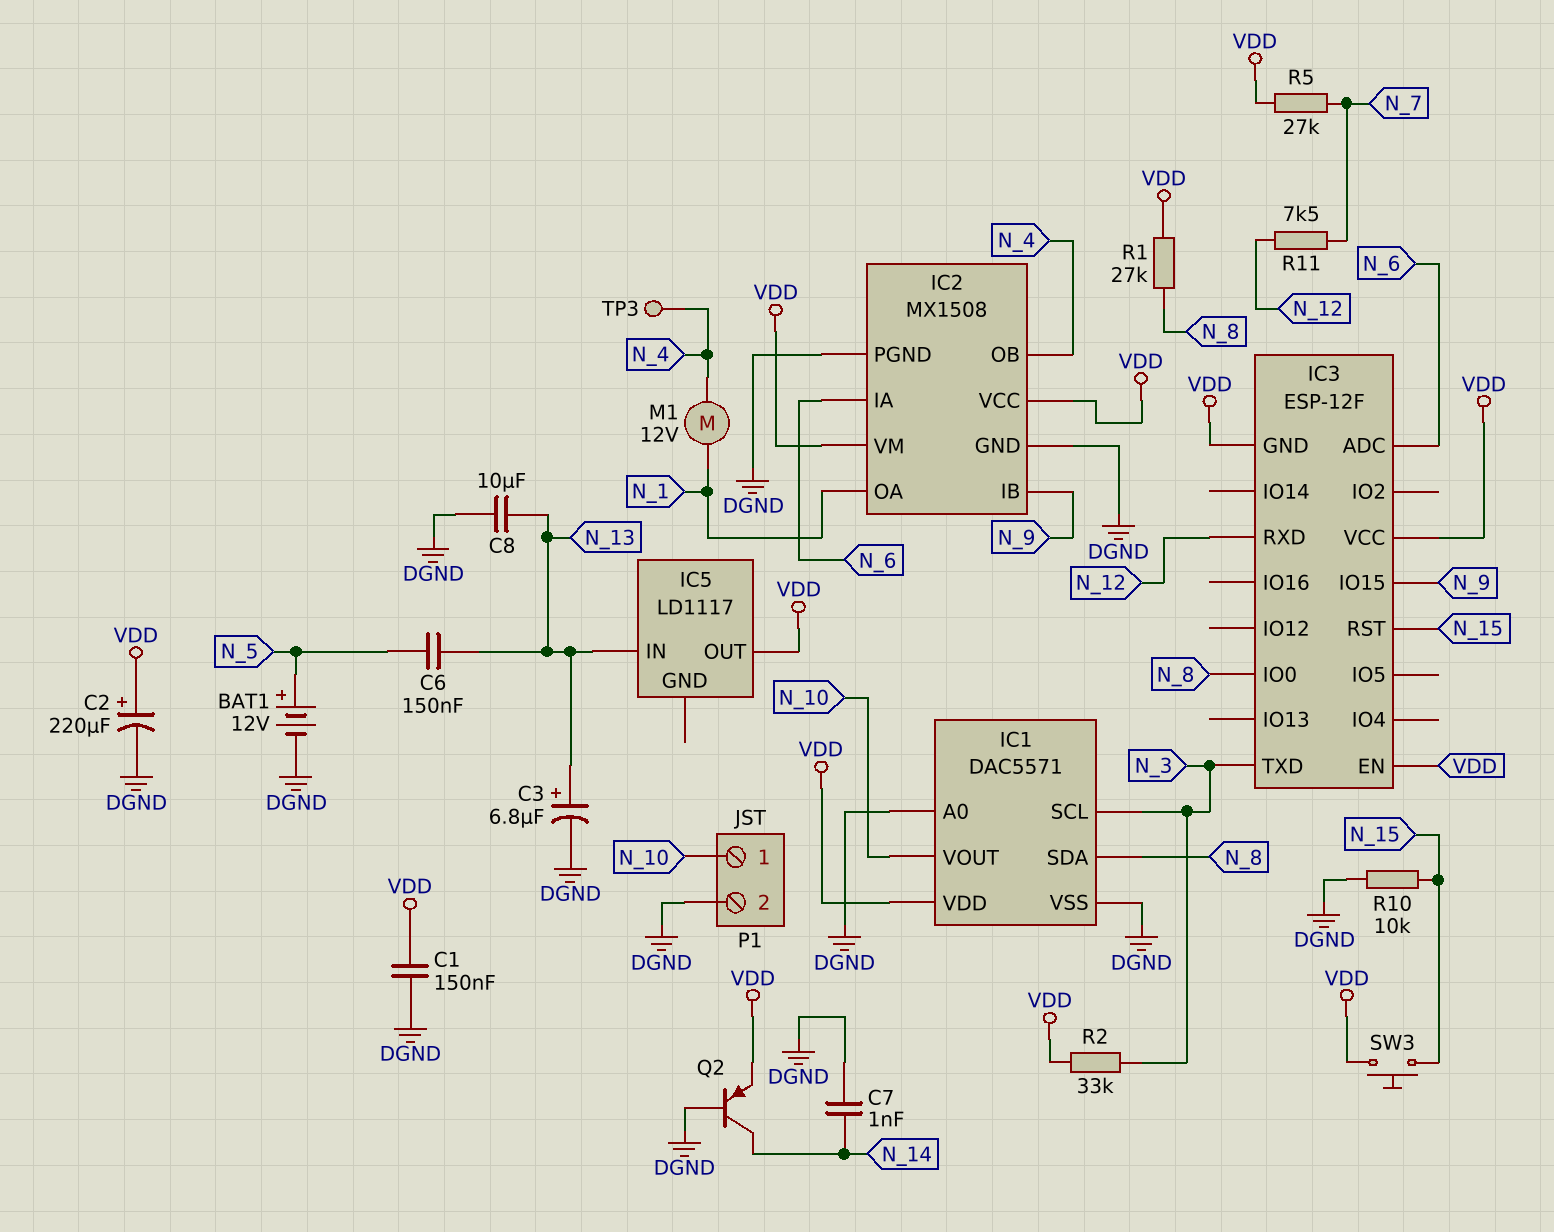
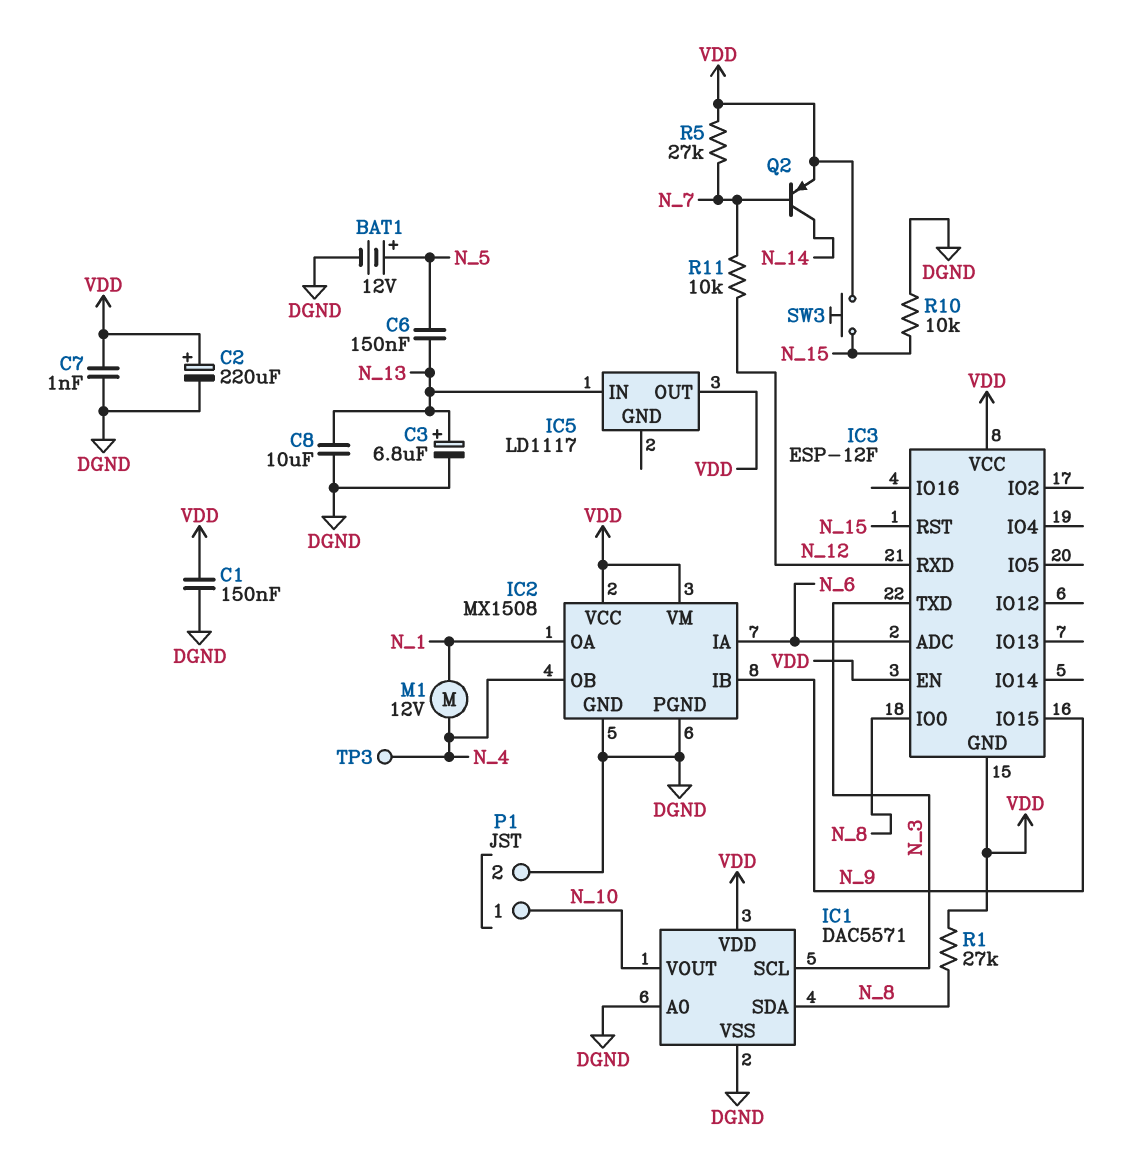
C7: 1nF (DGND, N_14) -> 1nF (DGND, VDD)
Q2: PNP (B DGND, C N_14, E VDD) -> PNP (B N_7, C N_14, E VDD)
R2: 33k (N_3, VDD) -> none
R11: 7.5k (N_7, N_12) -> 10k (N_7, N_12)

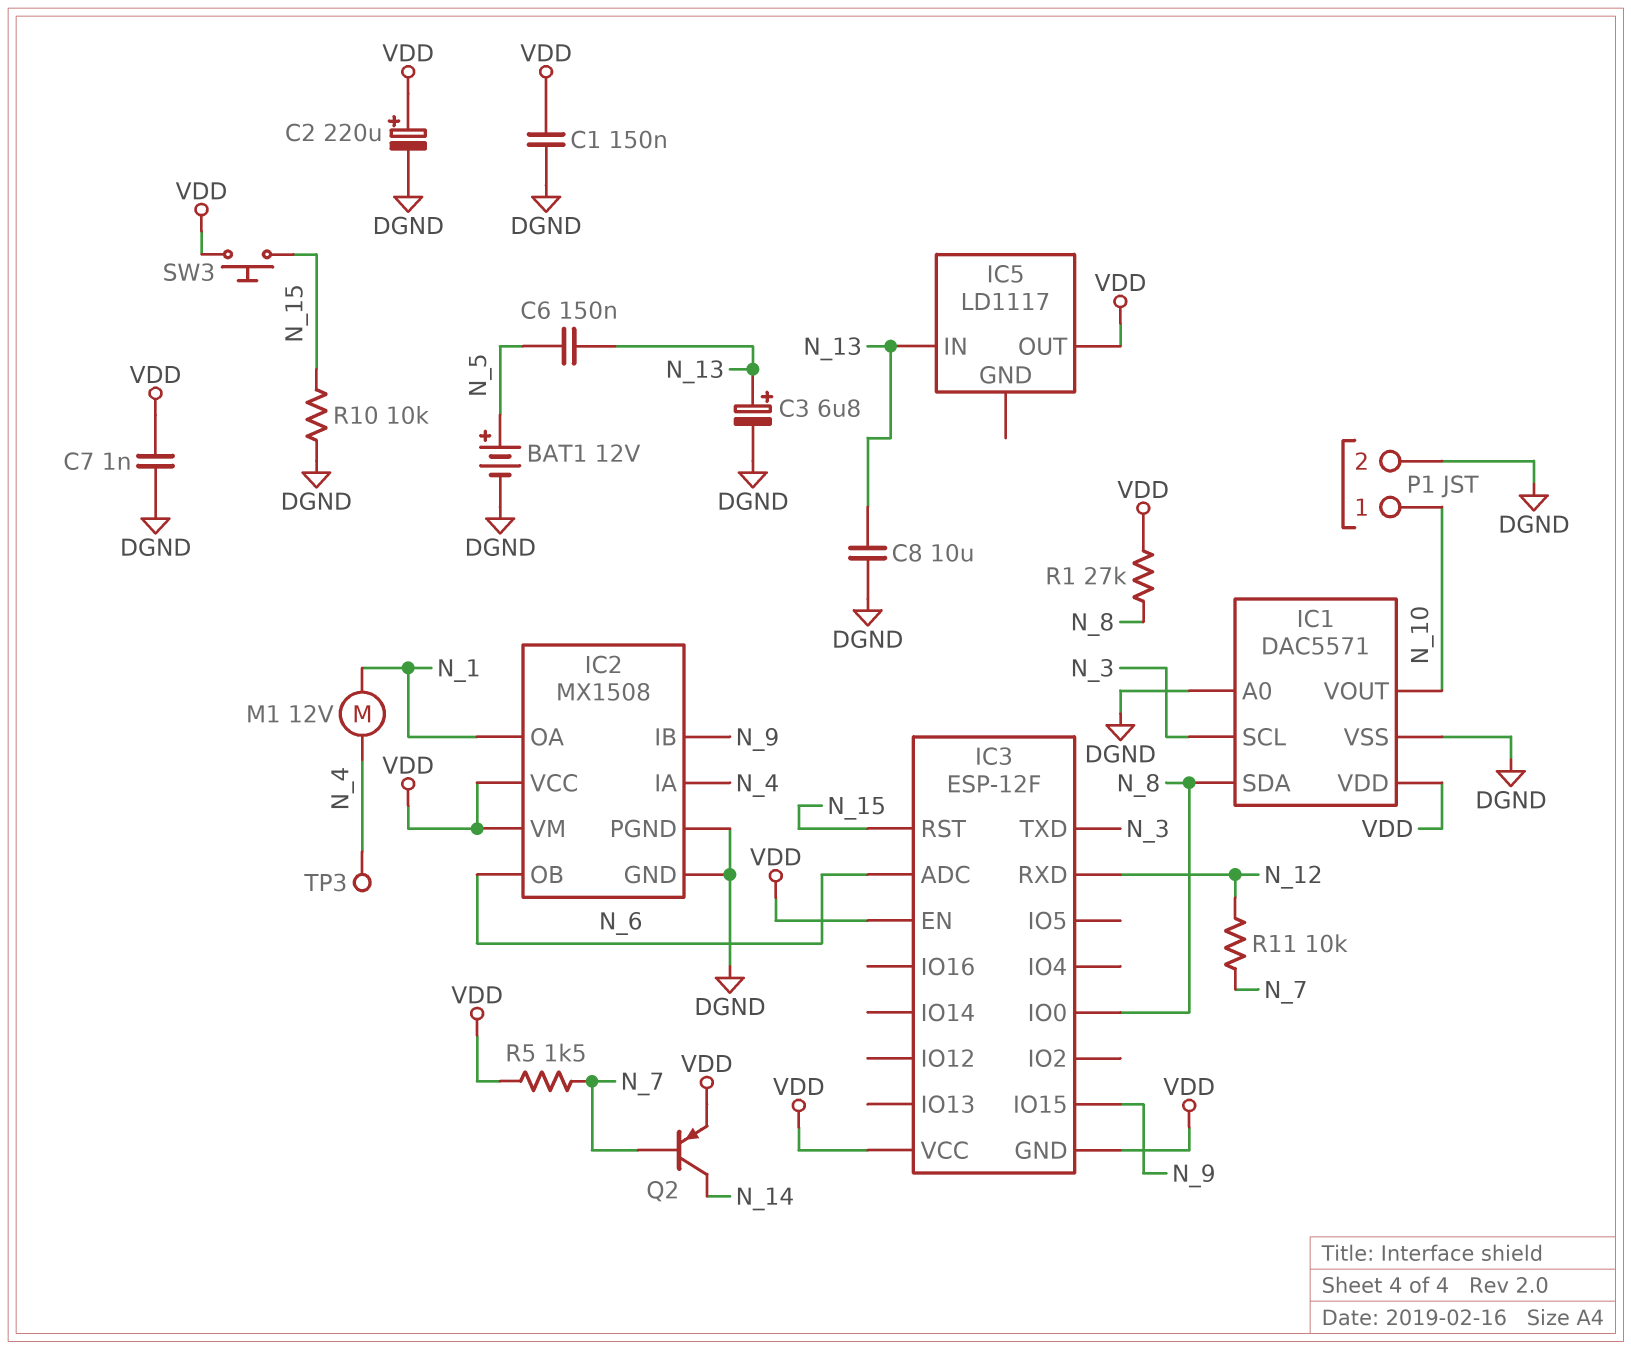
IC2 pin IA: N_6 -> N_4
IC2 pin OB: N_4 -> N_6
R5: 27k (N_7, VDD) -> 1.5k (N_7, VDD)

